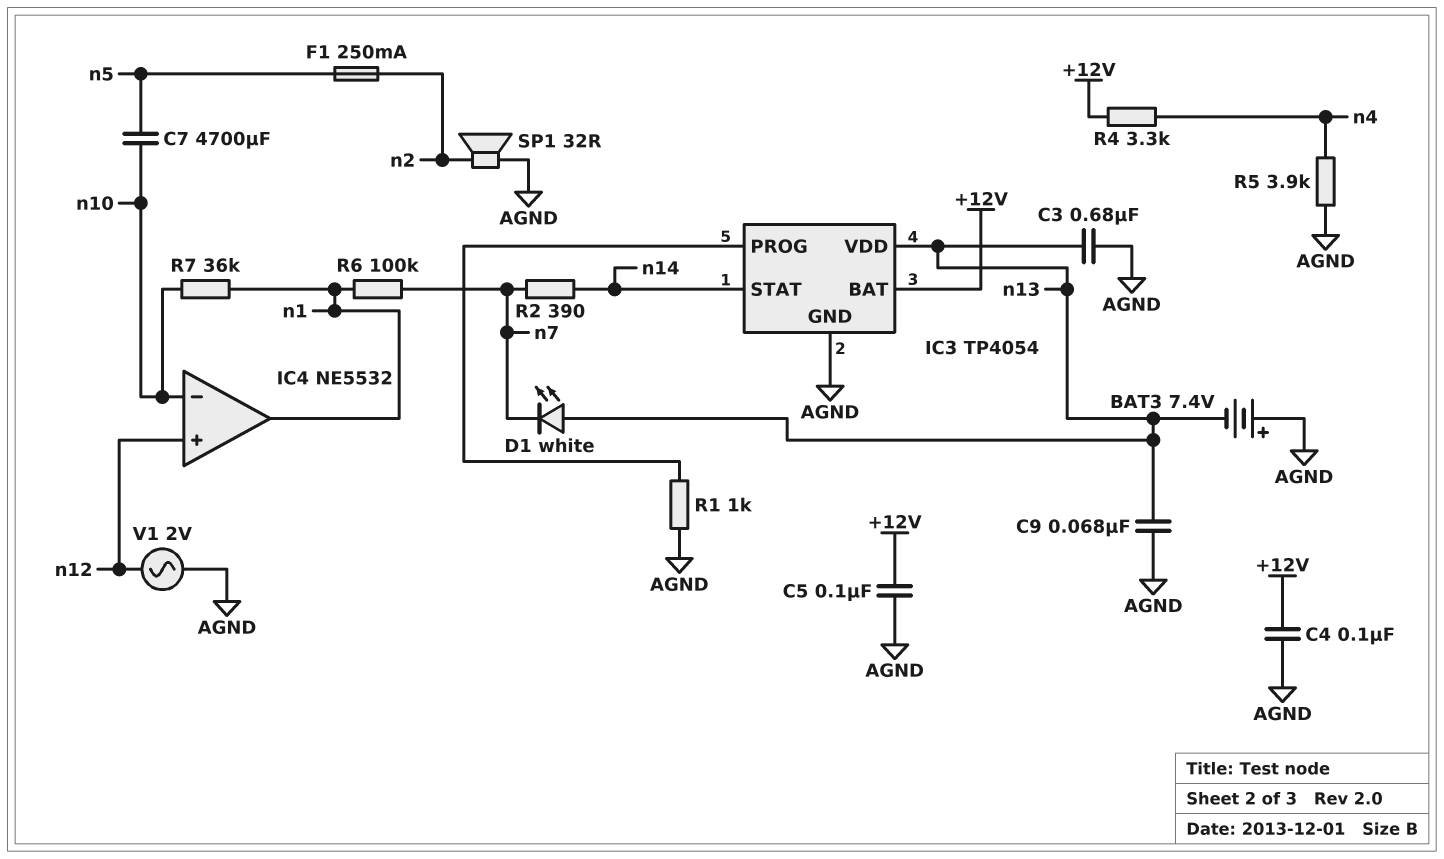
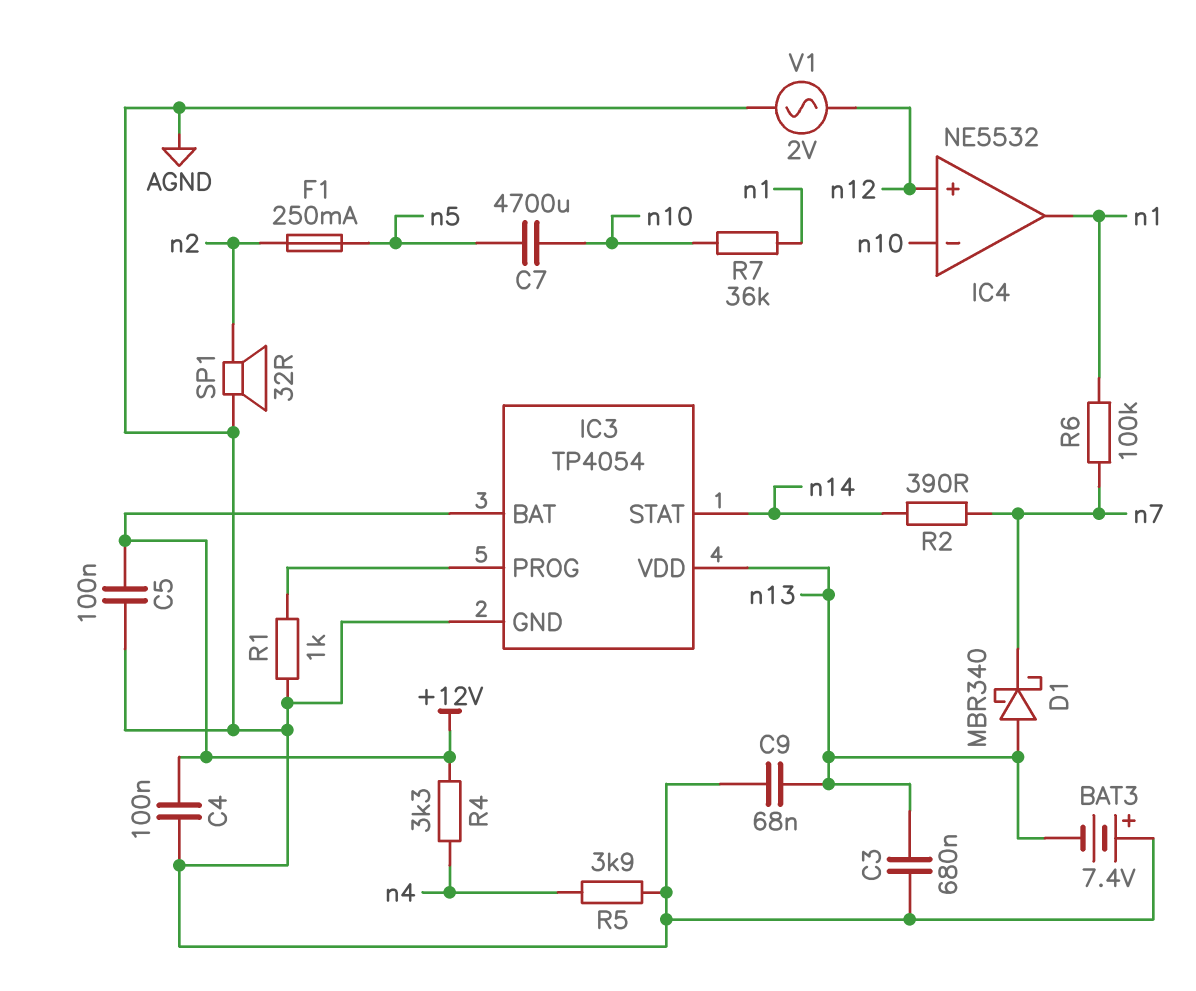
D1: LED white (A n13, K n7) -> schottky MBR340 (A n13, K n7)

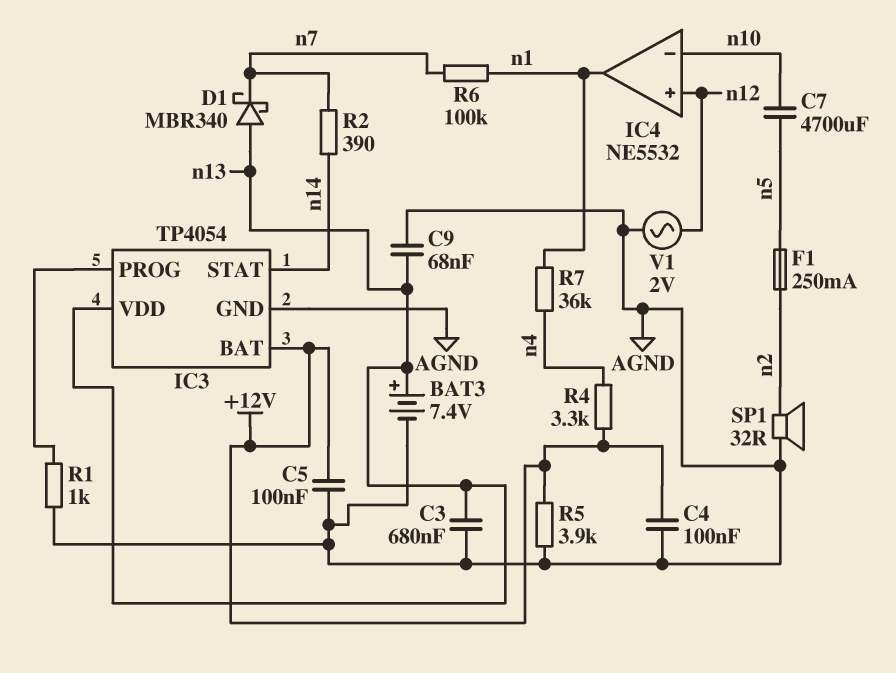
BAT3: 7.4V (plus AGND, minus n13) -> 7.4V (plus n13, minus AGND)
R5: 3.9k (AGND, n4) -> 3.9k (+12V, AGND)
R7: 36k (n1, n10) -> 36k (n1, n4)

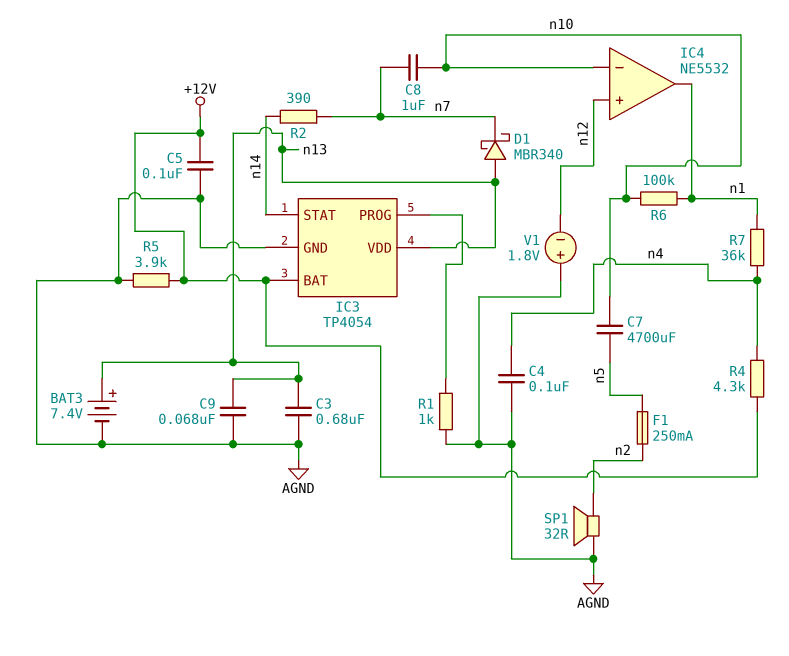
C4: 100nF (+12V, AGND) -> 100nF (AGND, n4)
C8: none -> 1uF (n7, n10)
R4: 3.3k (+12V, n4) -> 4.3k (+12V, n4)
R6: 100k (n1, n7) -> 100k (n1, n10)
V1: AC 2V (AGND, n12) -> 1.8V (plus AGND, minus n12)

